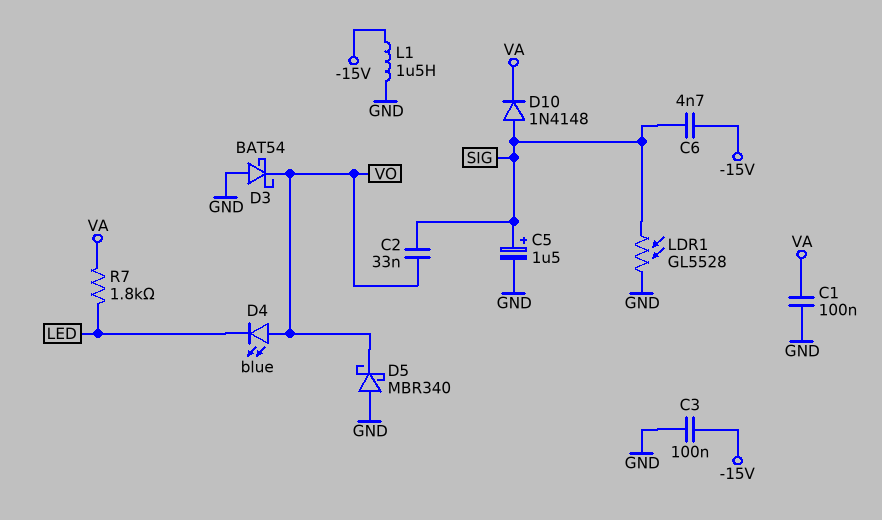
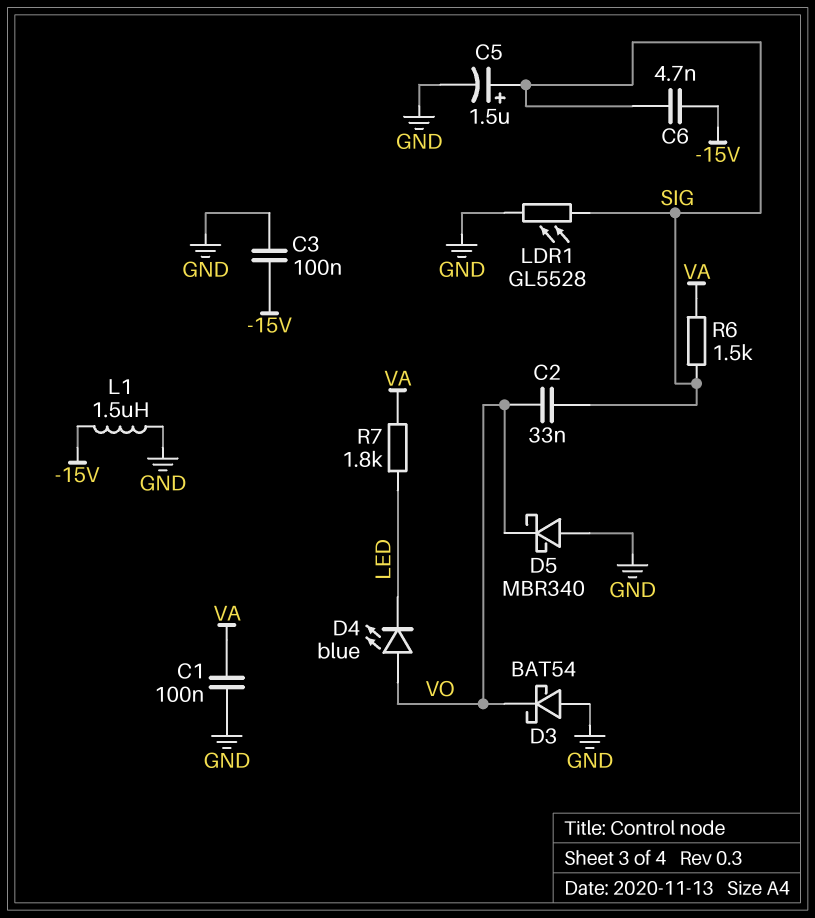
D10: diode 1N4148 (A SIG, K VA) -> none
R6: none -> 1.5k (SIG, VA)

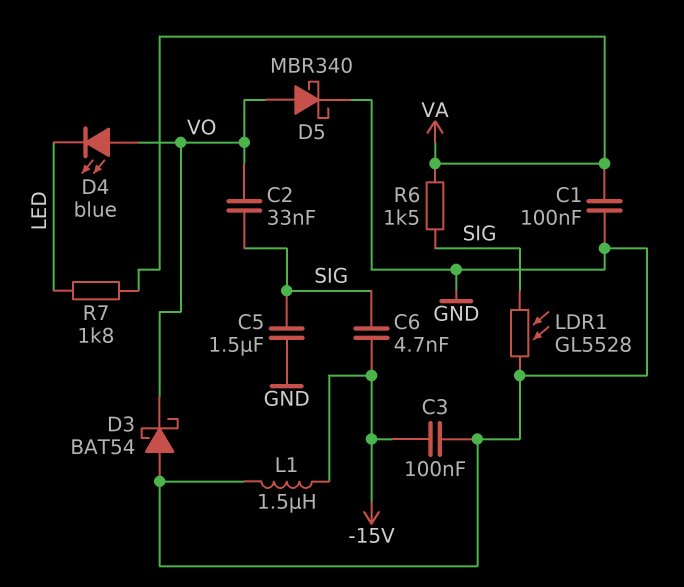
C5: 1.5uF (plus SIG, minus GND) -> 1.5uF (GND, SIG)
D5: schottky MBR340 (A GND, K VO) -> schottky MBR340 (A VO, K GND)

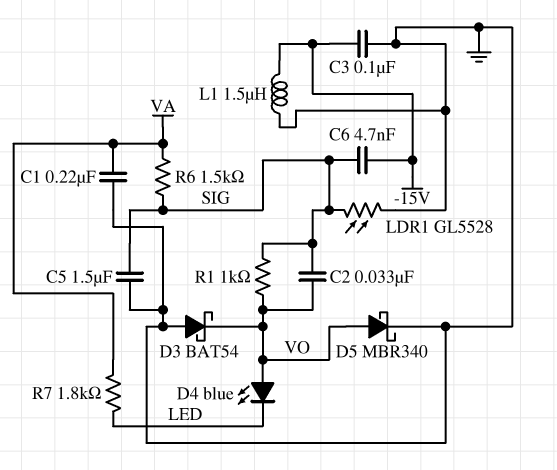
C1: 100nF (GND, VA) -> 220nF (GND, VA)
R1: none -> 1k (SIG, VO)

